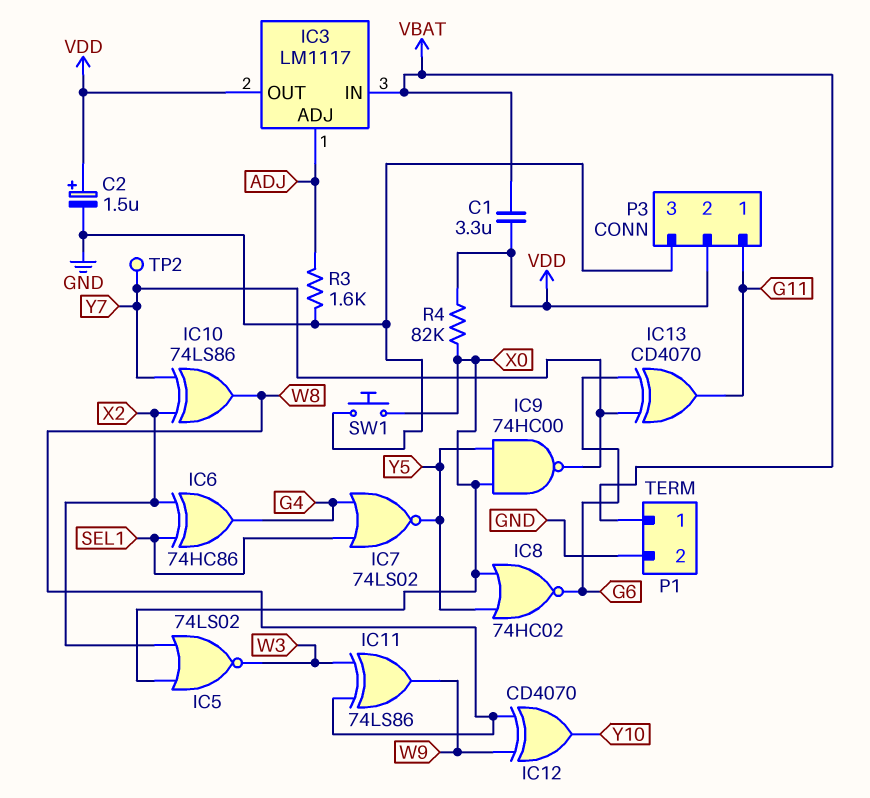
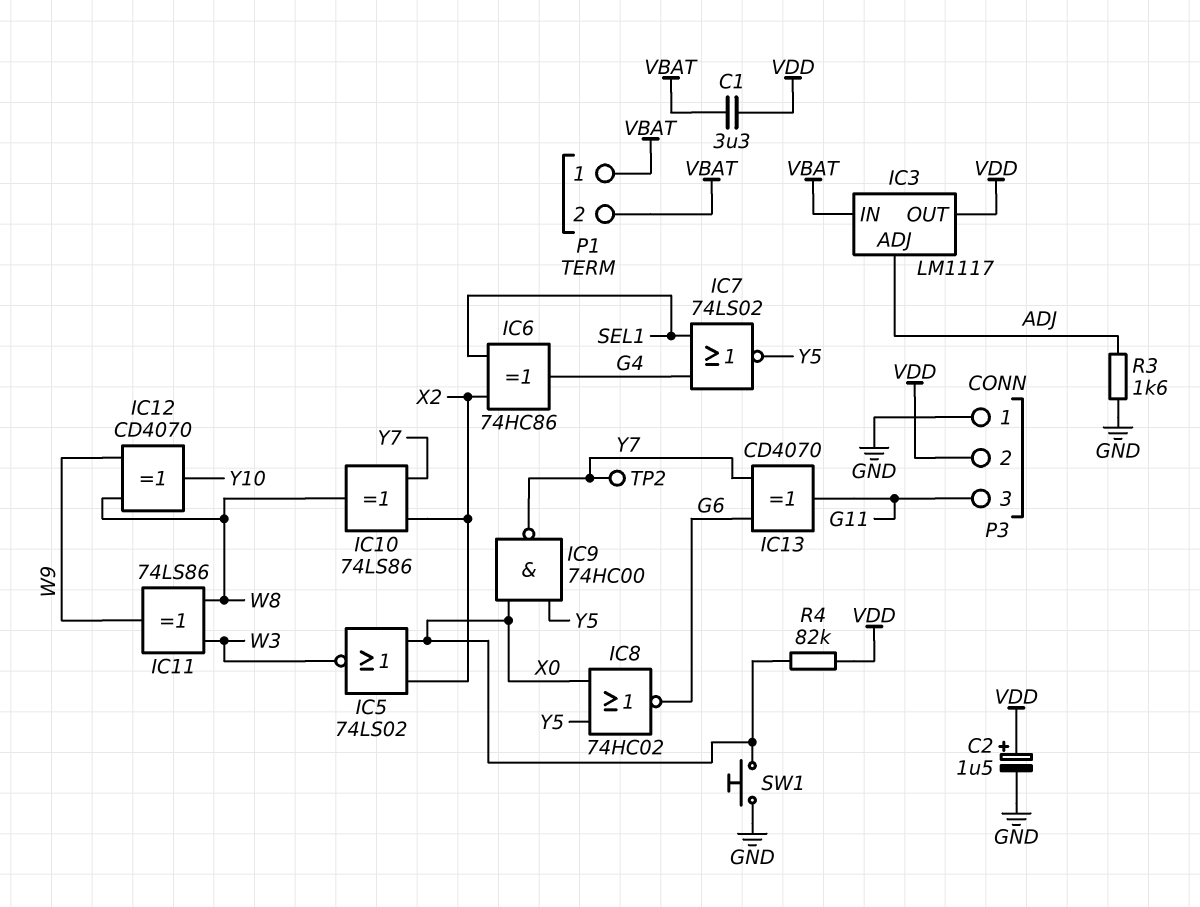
P1 pin 2: GND -> VBAT
P3 pin 1: G11 -> GND
P3 pin 3: GND -> G11

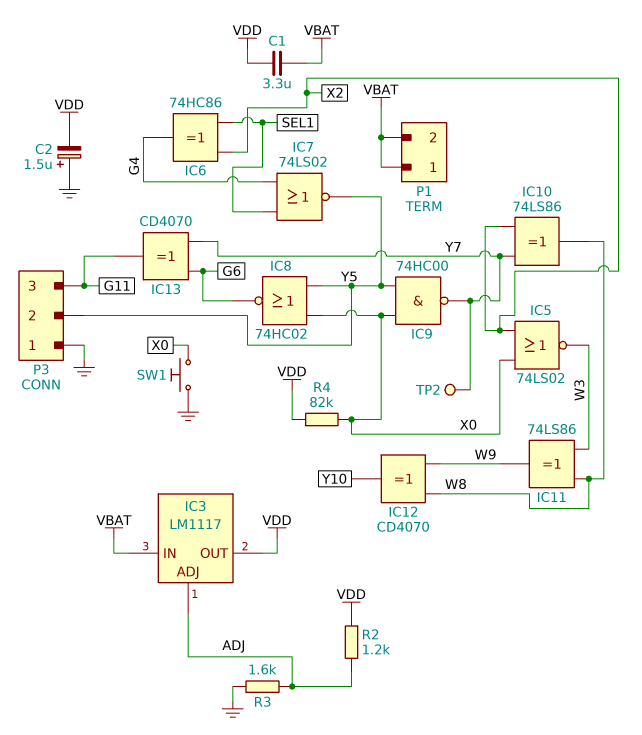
C2: 1.5uF (plus VDD, minus GND) -> 1.5uF (plus GND, minus VDD)
P3 pin 2: VDD -> Y5
R2: none -> 1.2k (ADJ, VDD)

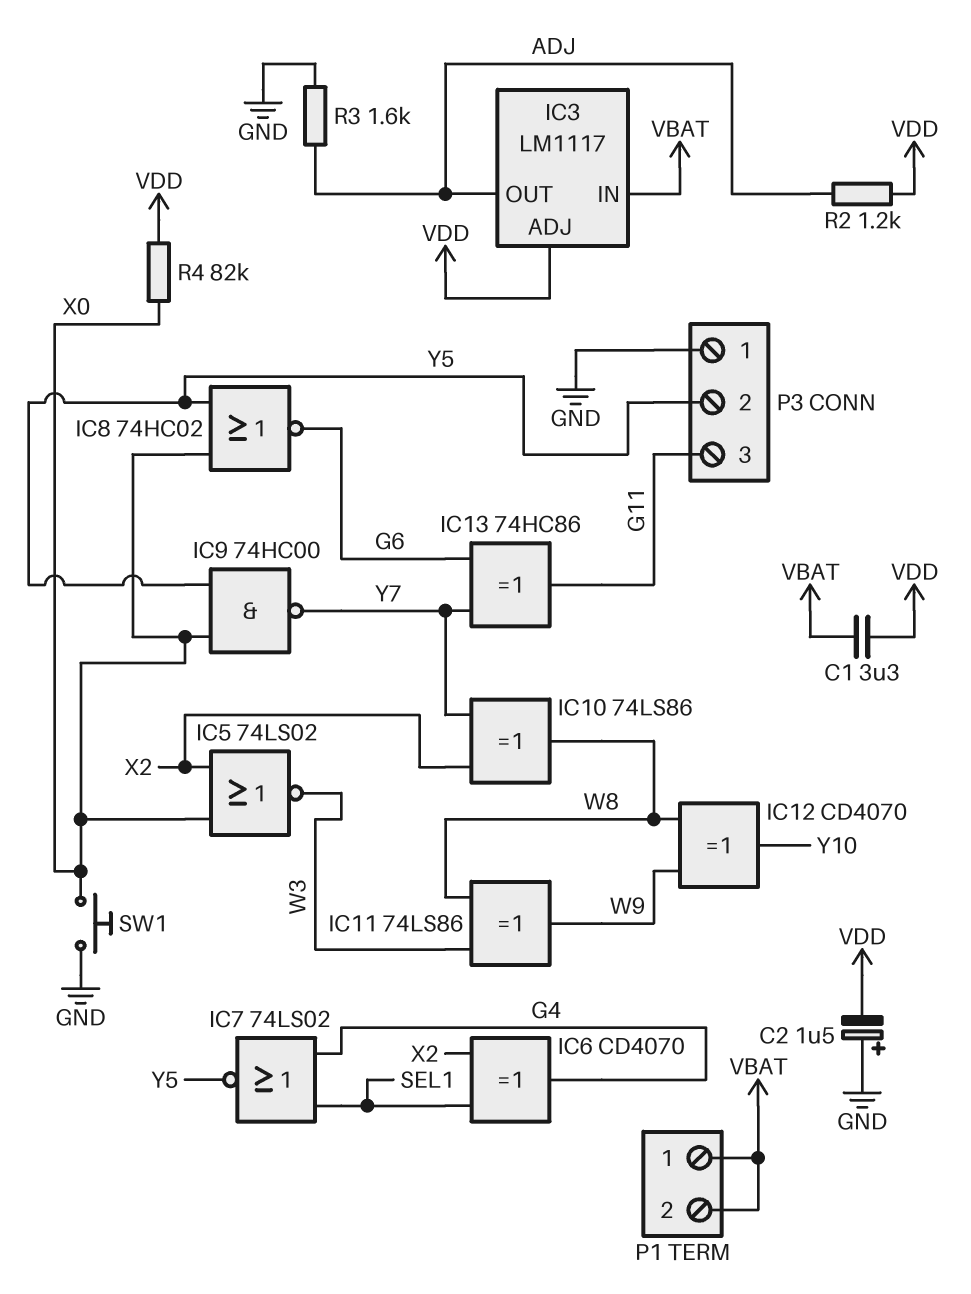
IC3 pin ADJ: ADJ -> VDD
IC3 pin OUT: VDD -> ADJ
IC6: XOR 74HC86 (in SEL1, in X2, out G4) -> XOR CD4070 (in SEL1, in X2, out G4)
IC13: XOR CD4070 (in G6, in Y7, out G11) -> XOR 74HC86 (in G6, in Y7, out G11)
TP2: test point (Y7) -> none

